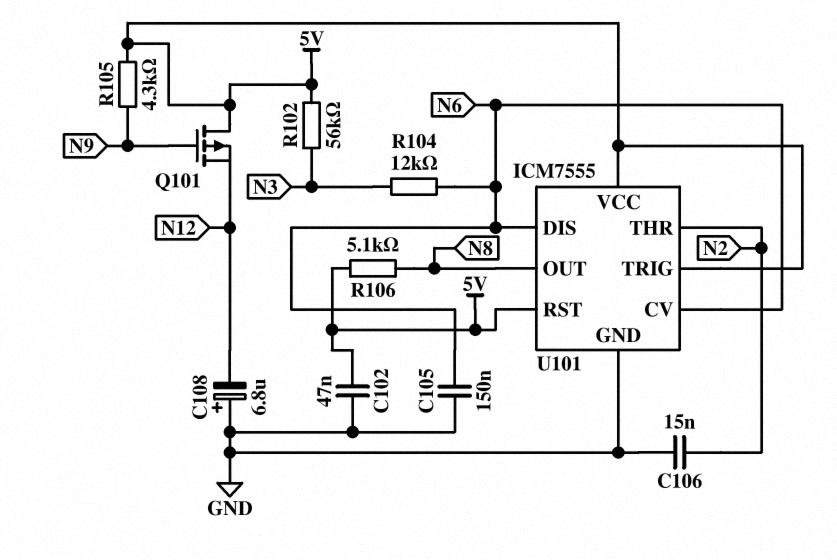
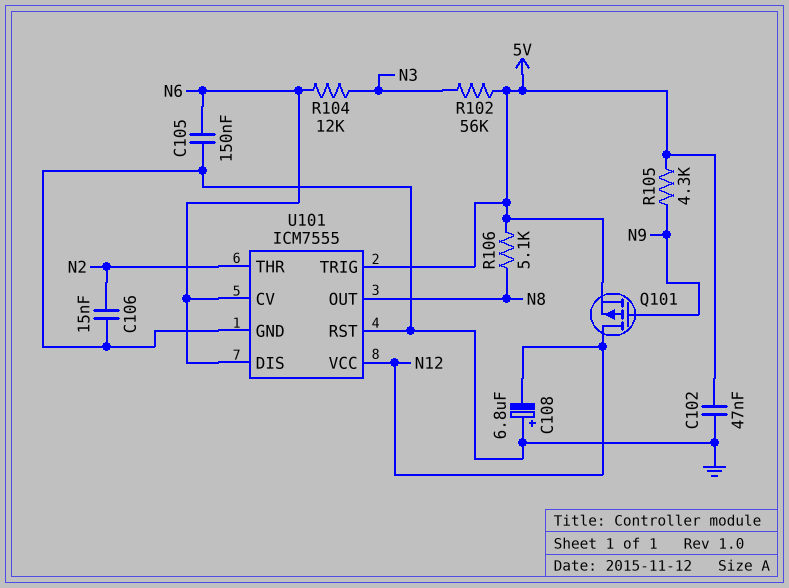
Q101: PMOS (G N9, D 5V, S N12) -> PMOS (G N9, D N12, S 5V)
U101 pin RST: 5V -> GND
U101 pin VCC: 5V -> N12

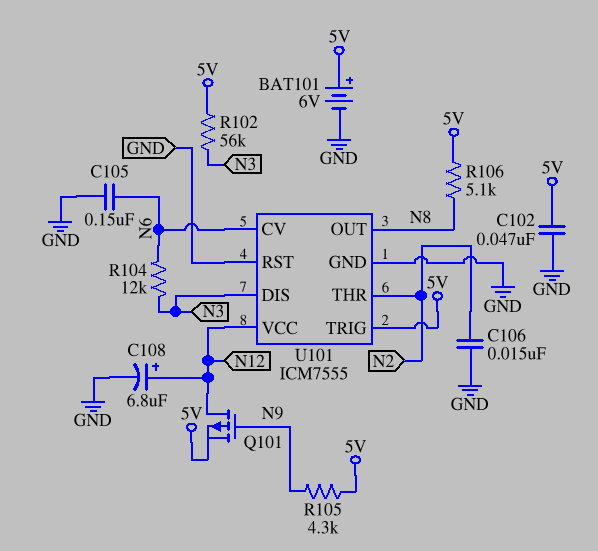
BAT101: none -> 6V (plus 5V, minus GND)
C108: 6.8uF (plus GND, minus N12) -> 6.8uF (plus N12, minus GND)
U101 pin DIS: N6 -> N3

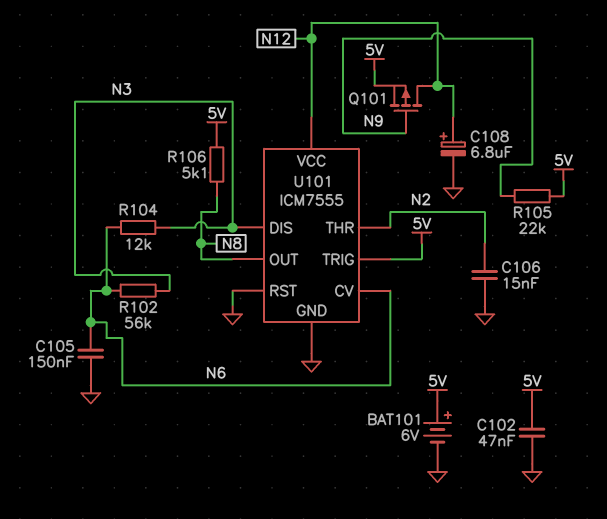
R102: 56k (5V, N3) -> 56k (N3, N6)
R105: 4.3k (5V, N9) -> 22k (5V, N9)

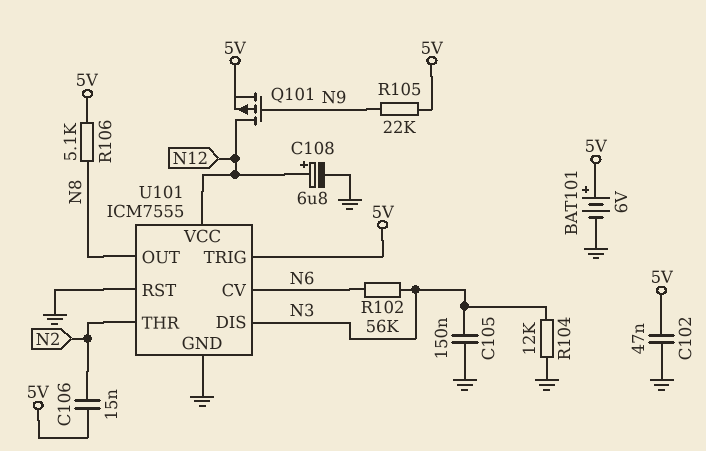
C105: 150nF (GND, N6) -> 150nF (GND, N3)
C106: 15nF (GND, N2) -> 15nF (5V, N2)
R104: 12k (N3, N6) -> 12k (GND, N3)

